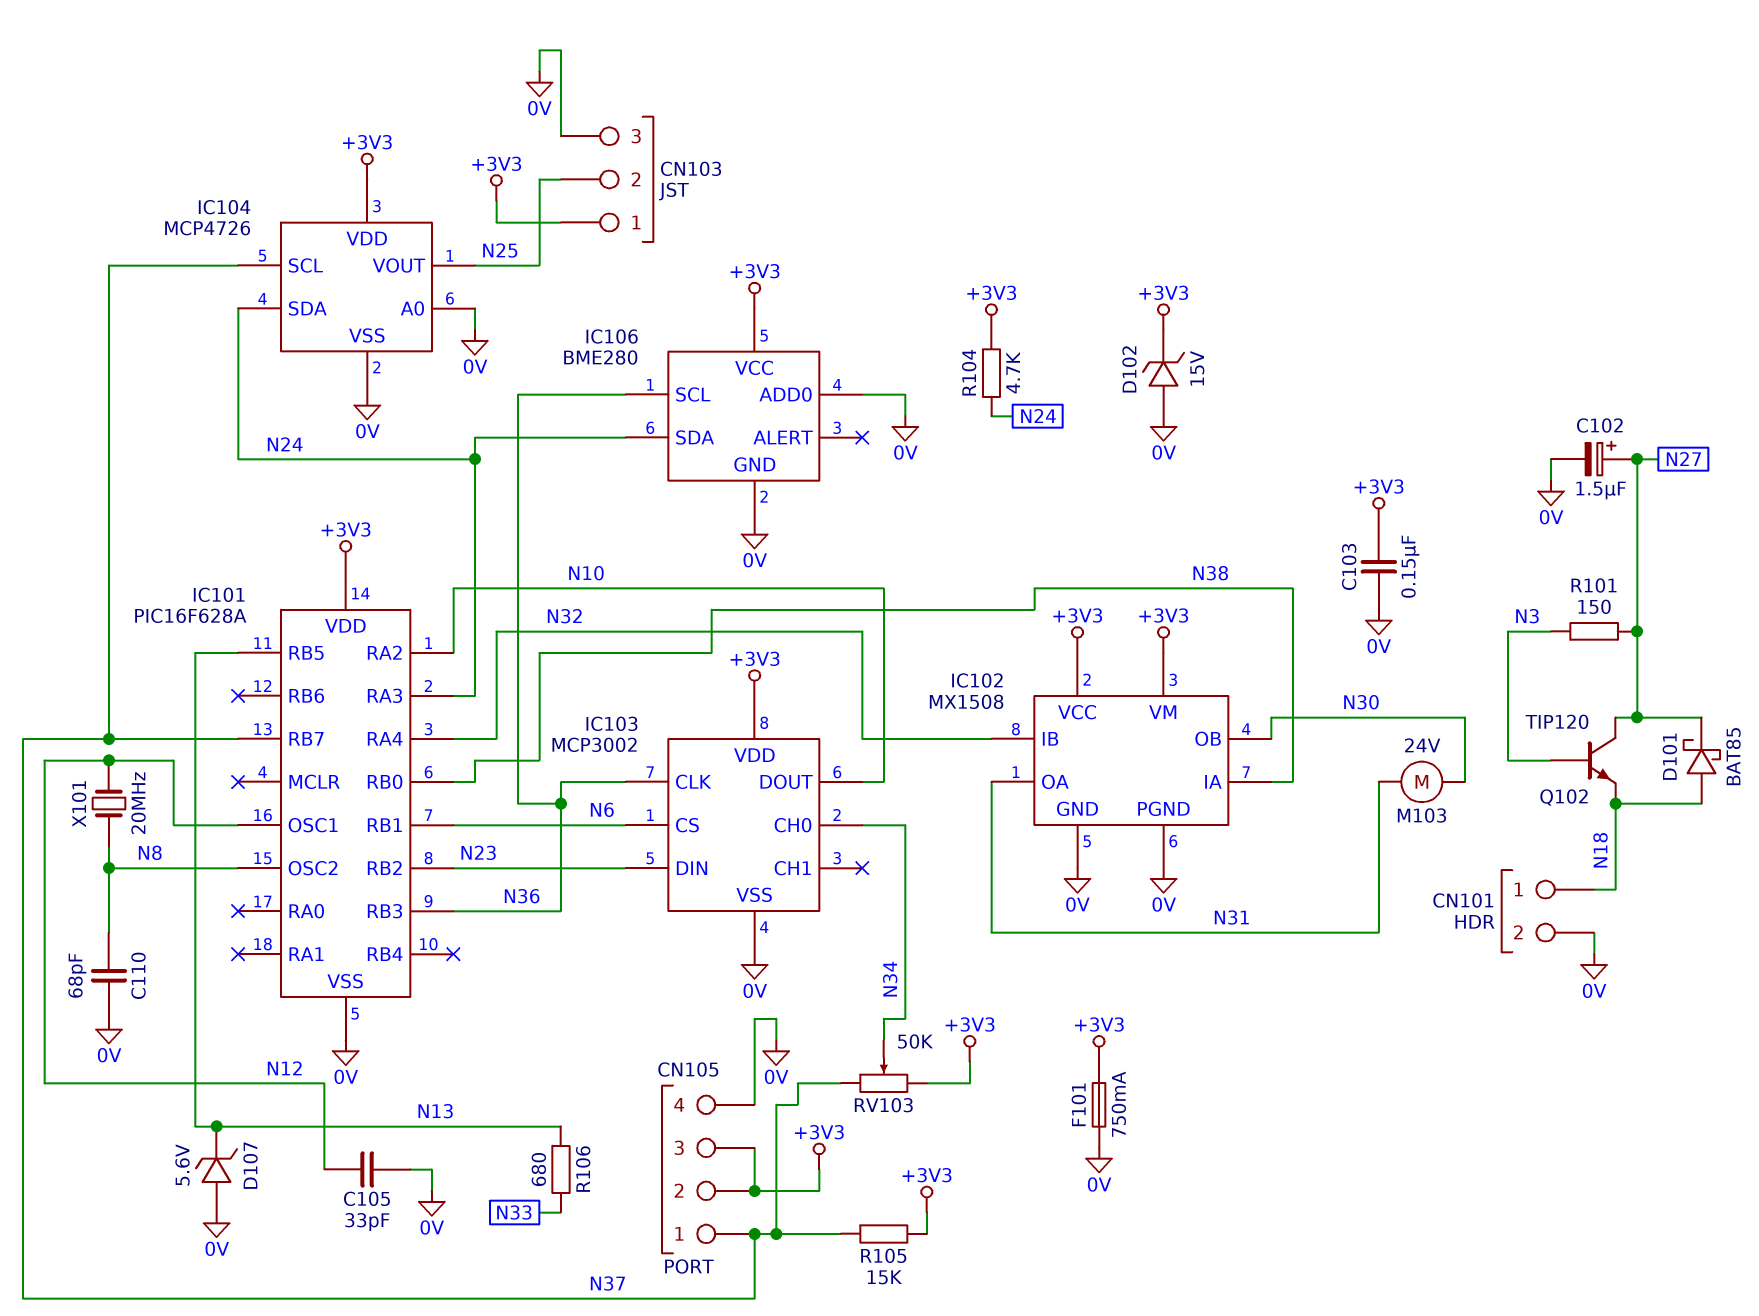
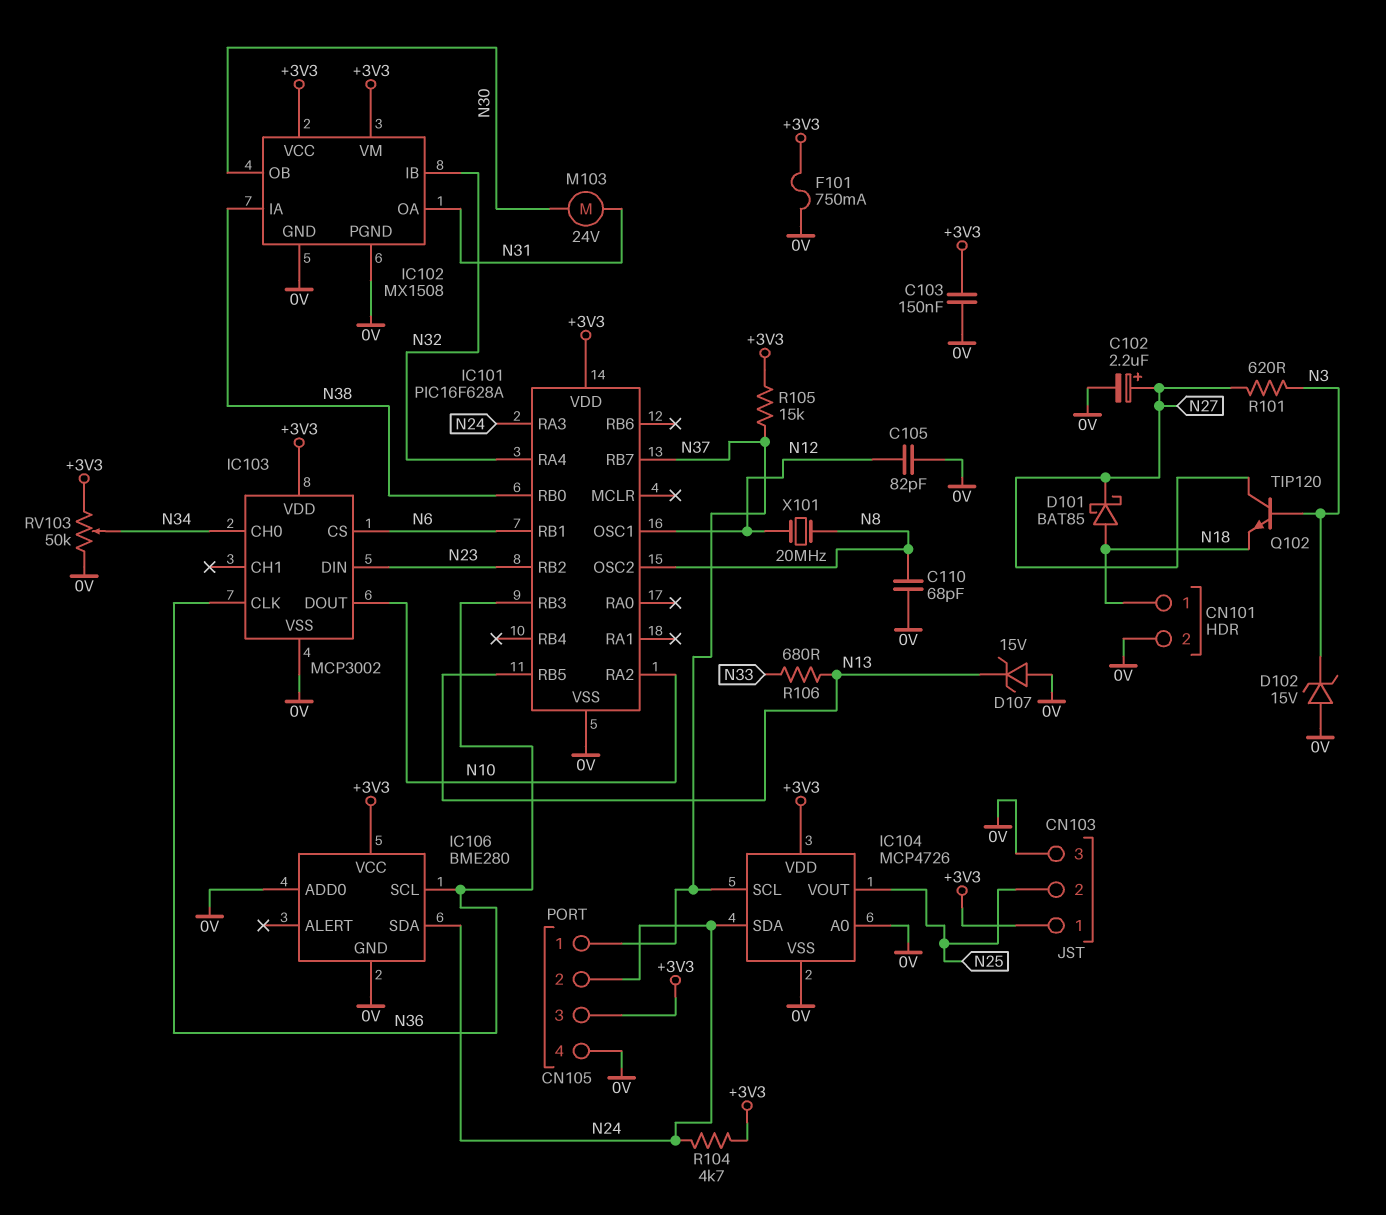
C102: 1.5uF (plus N27, minus 0V) -> 2.2uF (plus N27, minus 0V)
C105: 33pF (0V, N12) -> 82pF (0V, N12)
CN105 pin 2: +3V3 -> N24
D102: zener 15V (A 0V, K +3V3) -> zener 15V (A 0V, K N3)
D107: zener 5.6V (A 0V, K N13) -> zener 15V (A 0V, K N13)
R101: 150 (N3, N27) -> 620 (N3, N27)
RV103: 50k (+3V3, N37, wiper N34) -> 50k (+3V3, 0V, wiper N34)

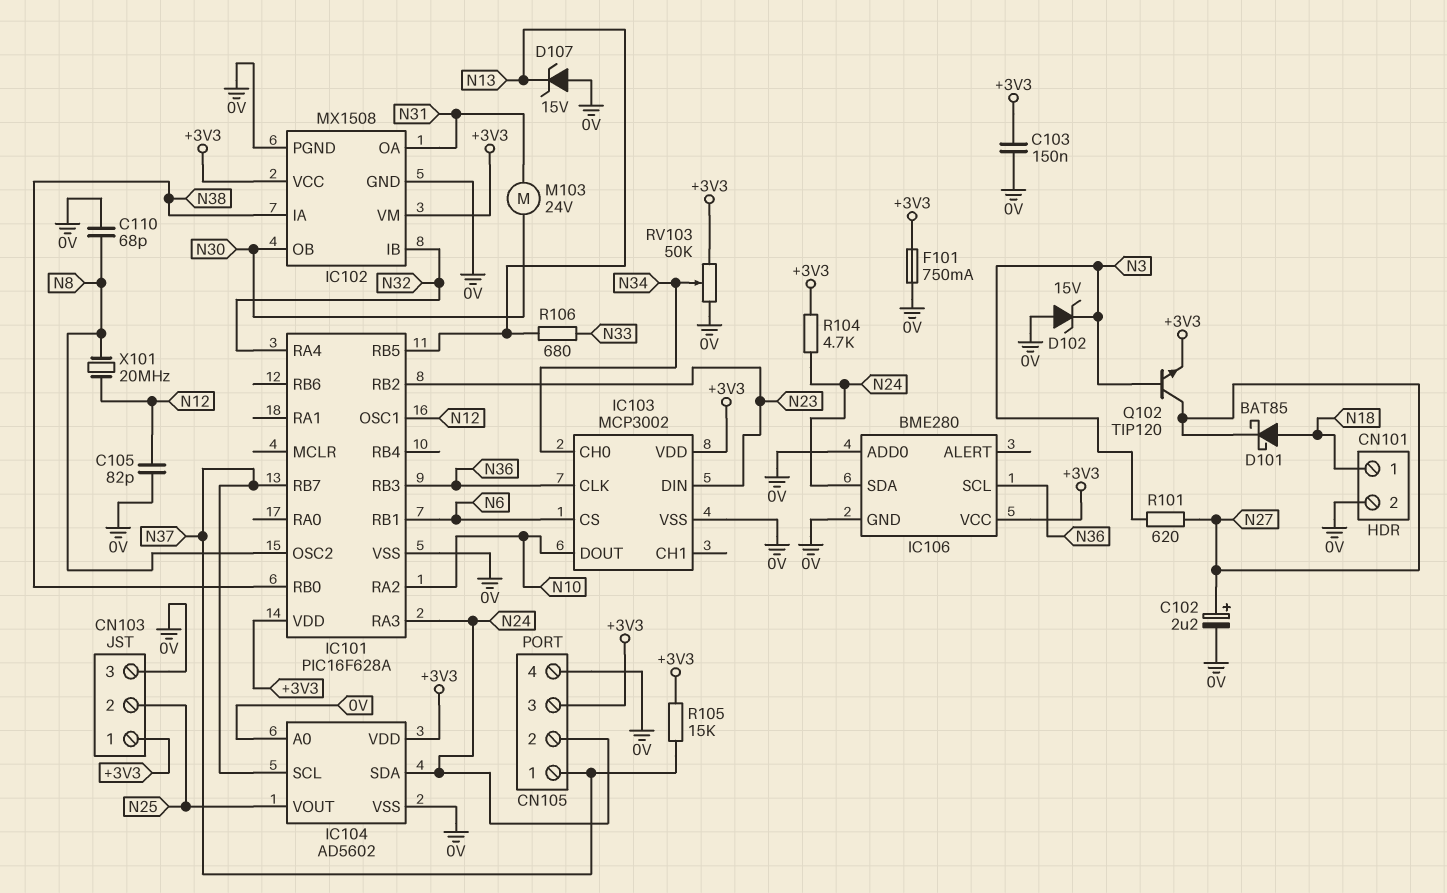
IC104: MCP4726 -> AD5602
Q102: NPN TIP120 (B N3, C N27, E N18) -> NPN TIP120 (B N3, C N27, E +3V3)

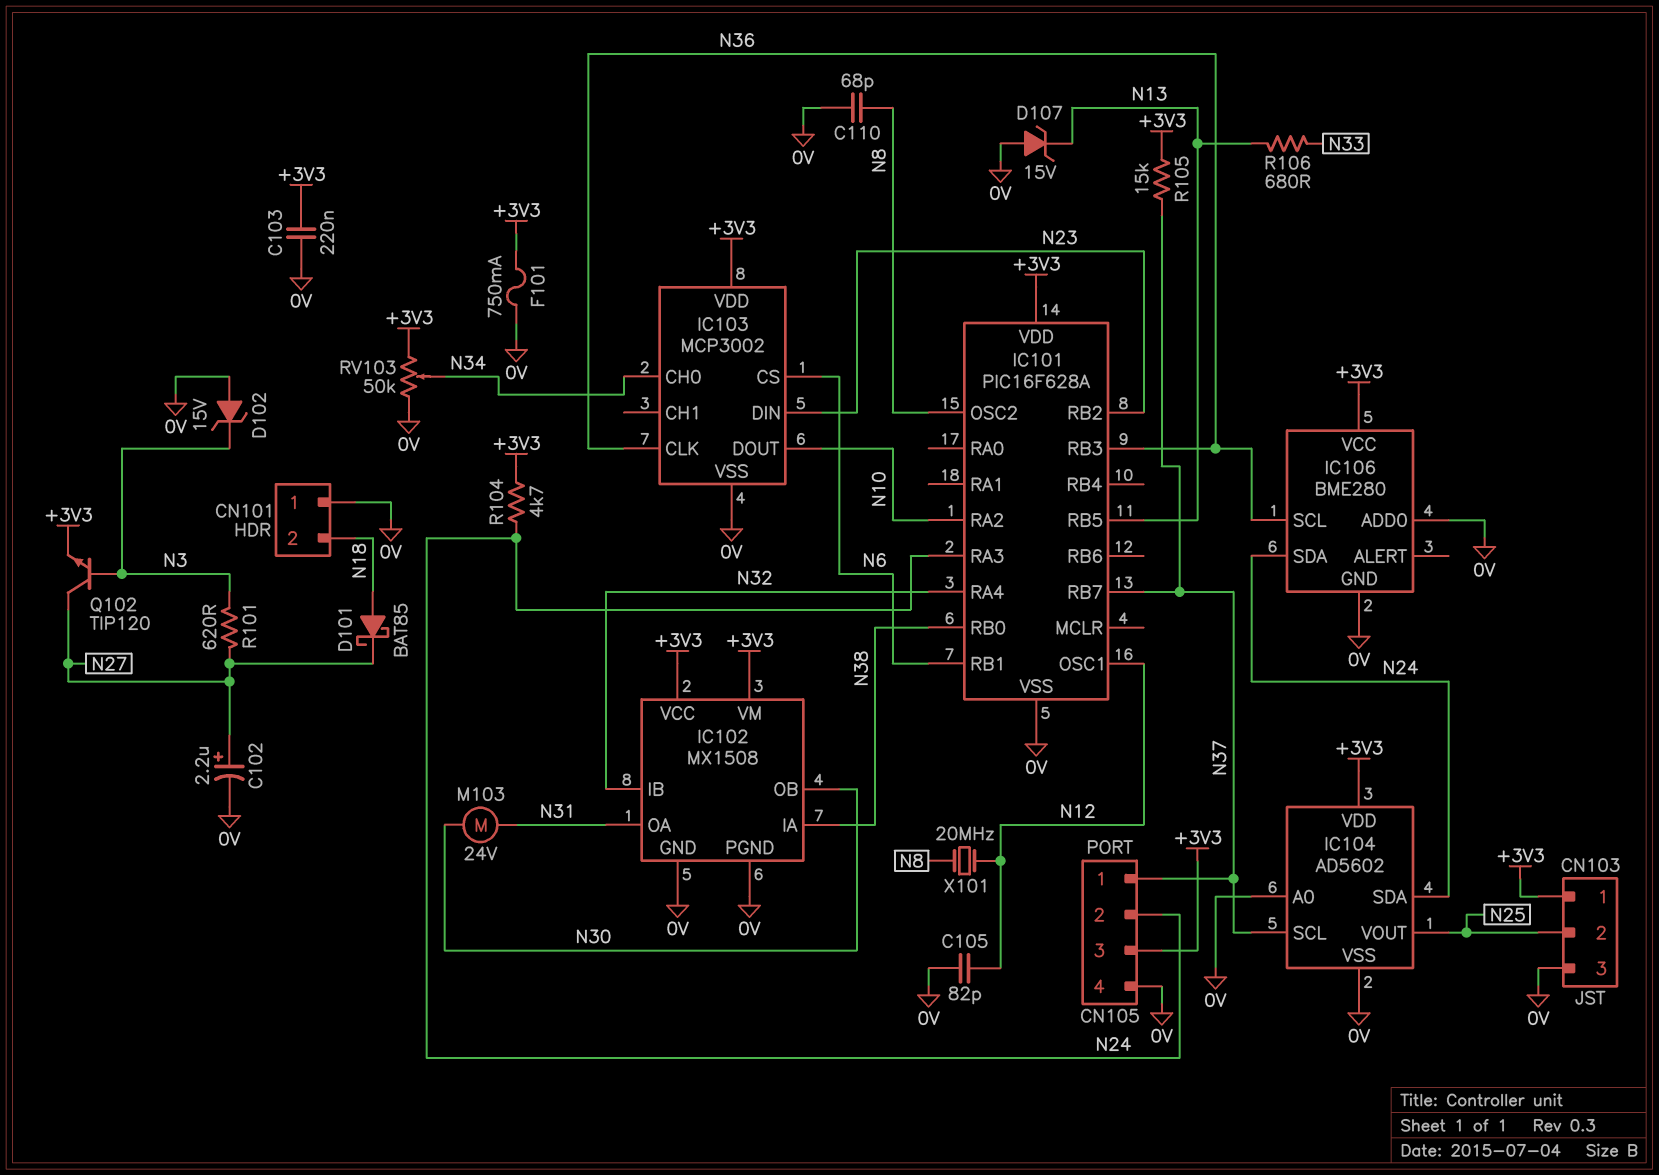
C103: 150nF (+3V3, 0V) -> 220nF (+3V3, 0V)
CN101 pin 1: N18 -> 0V
CN101 pin 2: 0V -> N18

